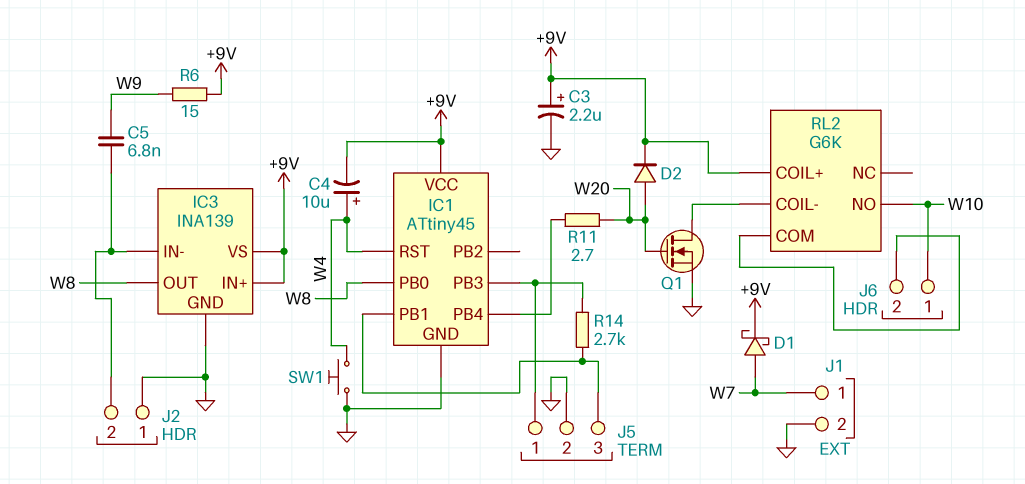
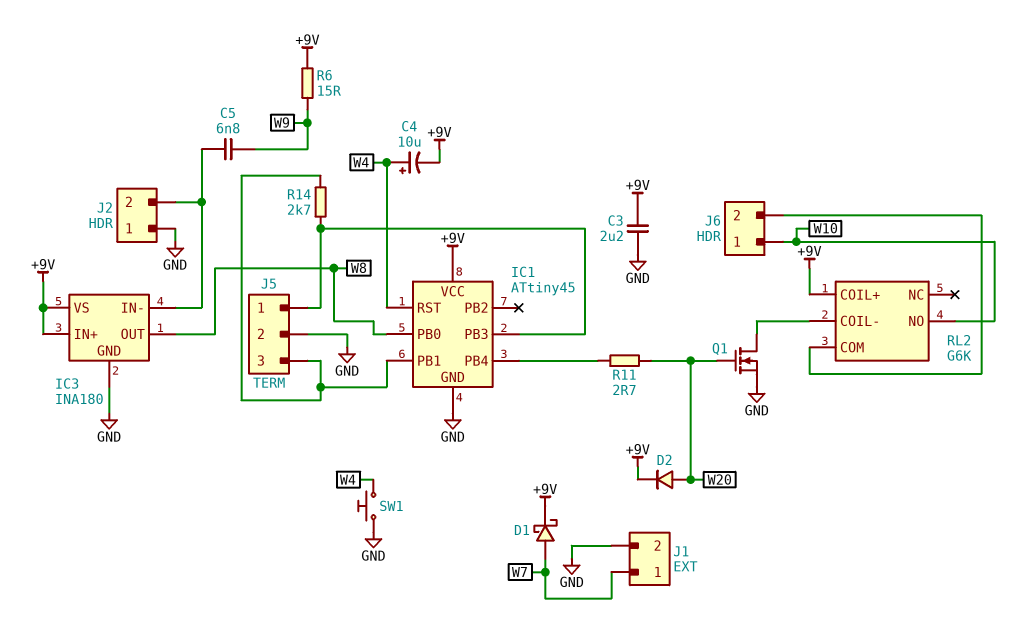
C3: 2.2uF (plus +9V, minus GND) -> 2.2uF (+9V, GND)
IC3: INA139 -> INA180

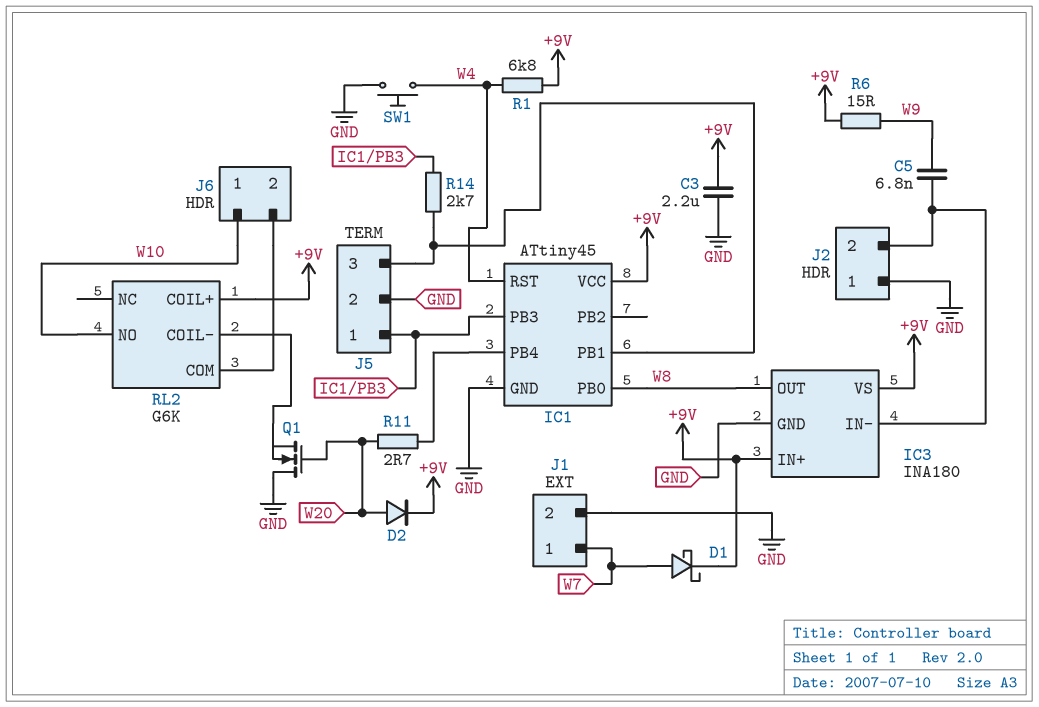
C4: 10uF (plus W4, minus +9V) -> none
Q1: NMOS (G W20, D RL2/COIL-, S GND) -> NMOS (G W20, D GND, S RL2/COIL-)
R1: none -> 6.8k (+9V, W4)

